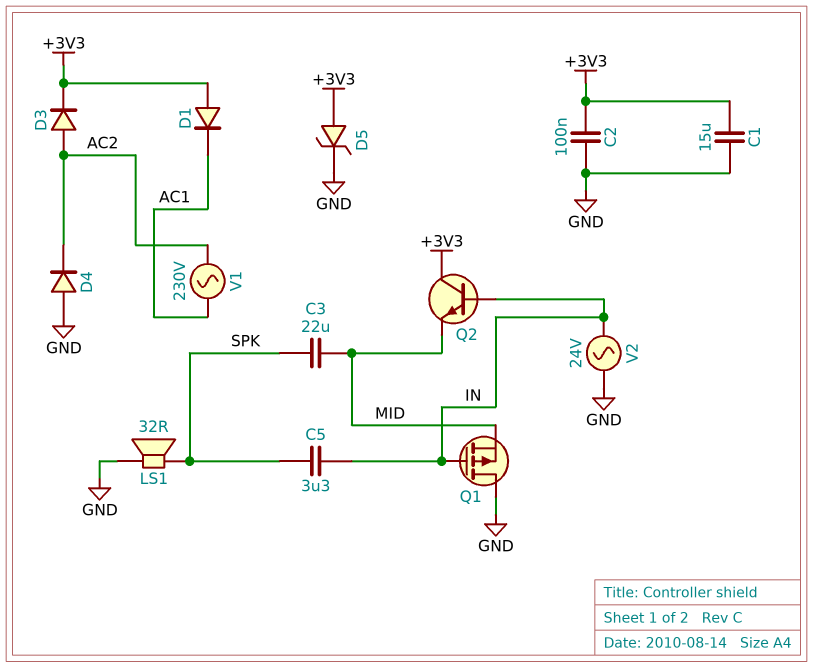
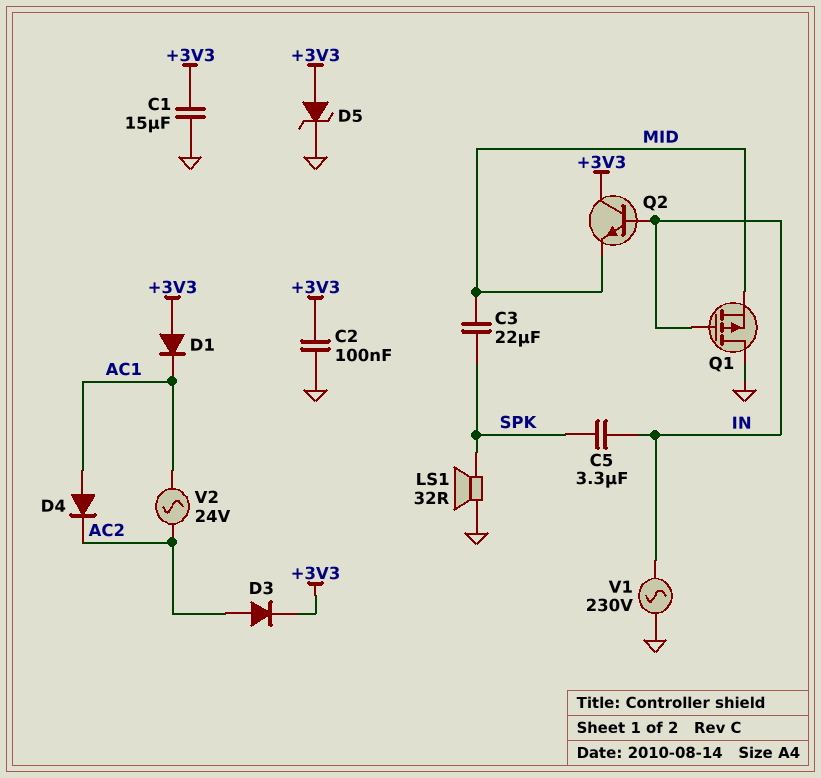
D4: diode (A GND, K AC2) -> diode (A AC1, K AC2)
V1: AC 230V (AC1, AC2) -> AC 230V (GND, IN)
V2: AC 24V (GND, IN) -> AC 24V (AC1, AC2)

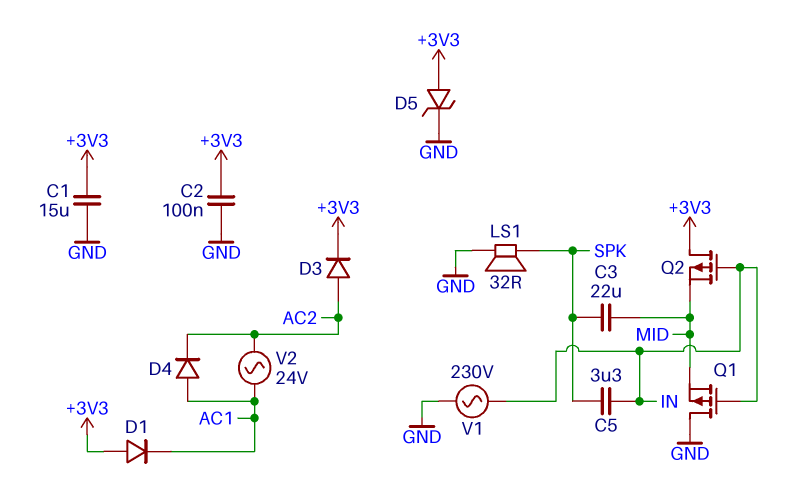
Q2: NPN (B IN, C +3V3, E MID) -> PMOS (G IN, D +3V3, S MID)

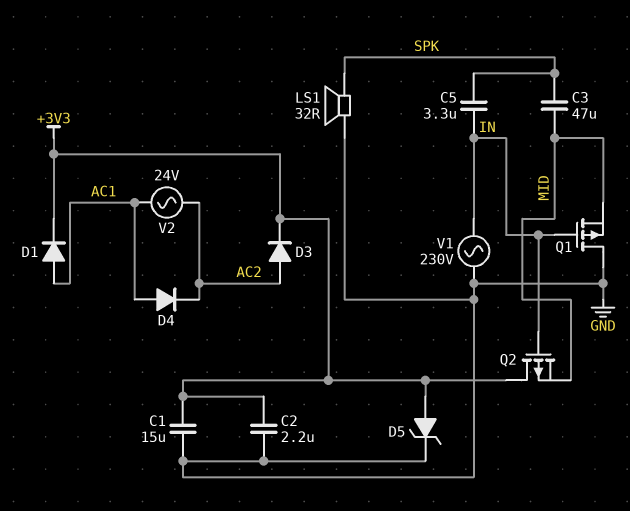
C2: 100nF (+3V3, GND) -> 2.2uF (+3V3, GND)
C3: 22uF (MID, SPK) -> 47uF (MID, SPK)
D1: diode (A +3V3, K AC1) -> diode (A AC1, K +3V3)

